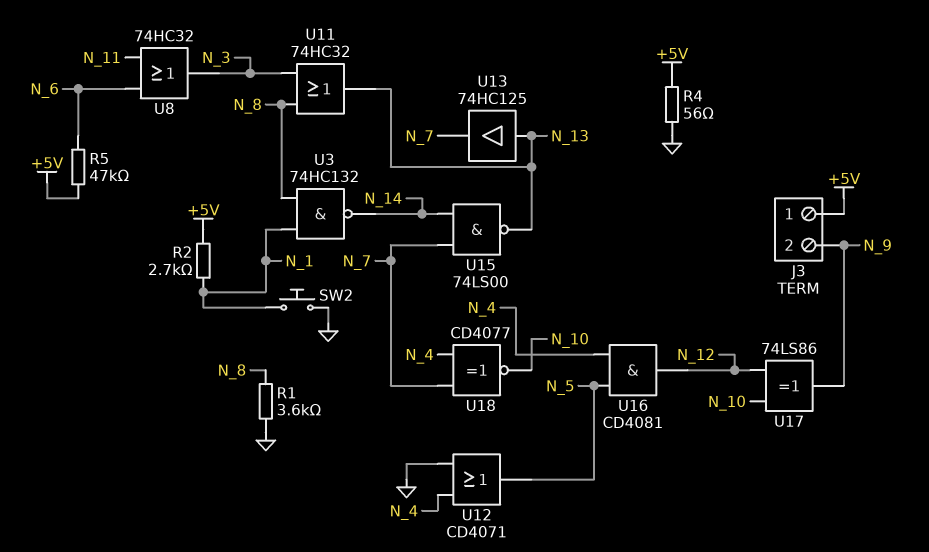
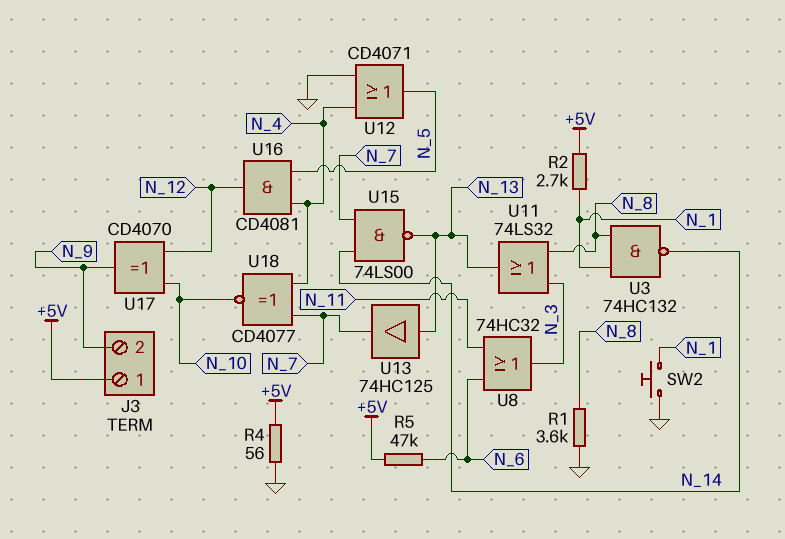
U11: OR 74HC32 (in N_3, in N_8, out N_13) -> OR 74LS32 (in N_3, in N_8, out N_13)
U17: XOR 74LS86 (in N_10, in N_12, out N_9) -> XOR CD4070 (in N_10, in N_12, out N_9)

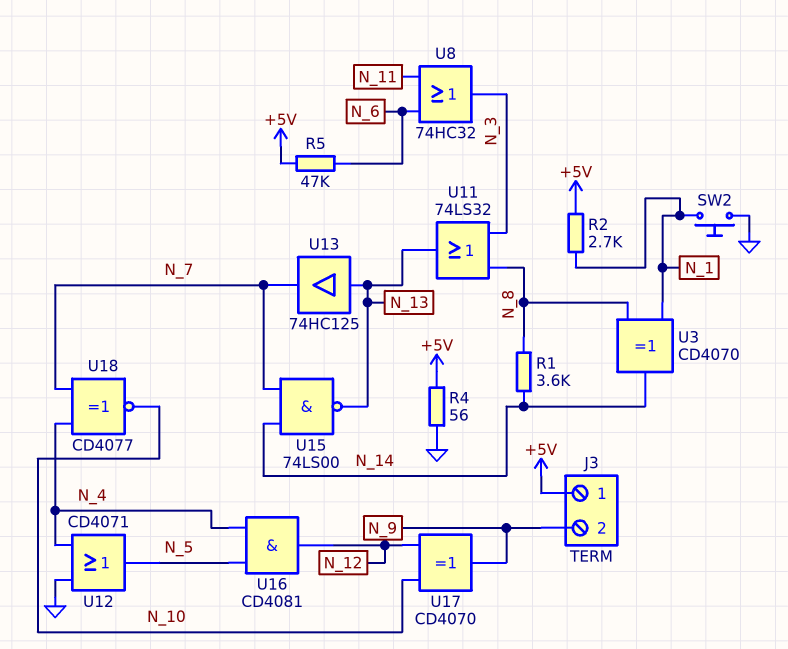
R1: 3.6k (GND, N_8) -> 3.6k (N_8, N_14)
U3: NAND 74HC132 (in N_1, in N_8, out N_14) -> XOR CD4070 (in N_1, in N_8, out N_14)

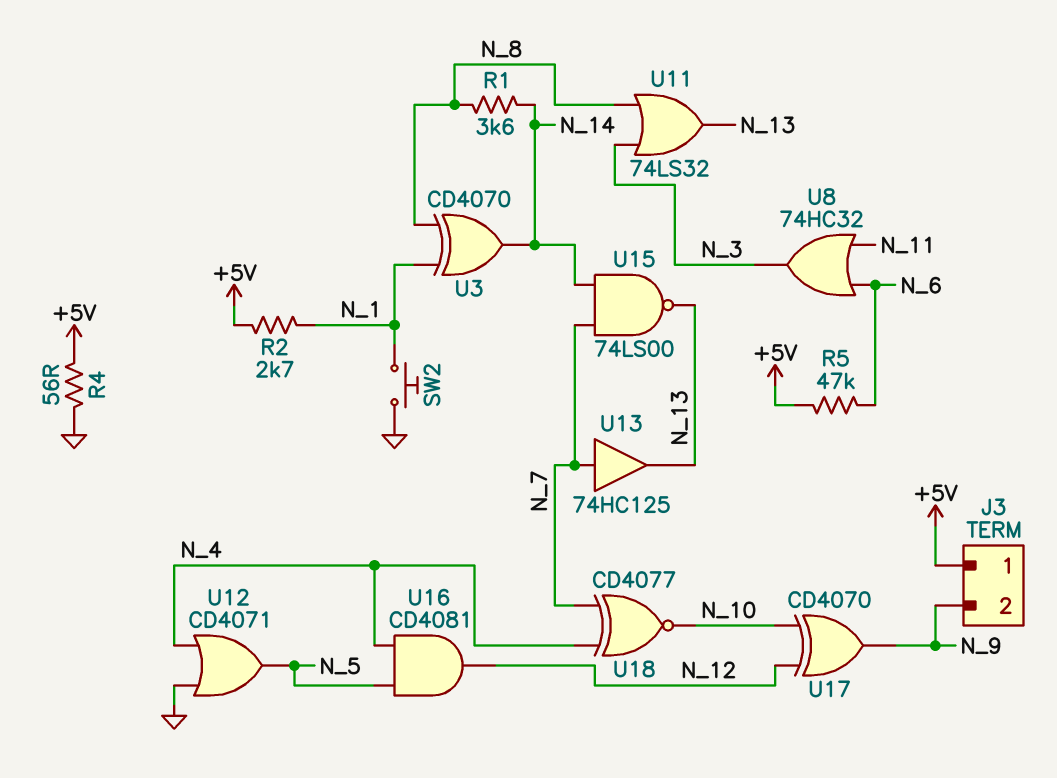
U13: buffer 74HC125 (in N_13, out N_7) -> buffer 74HC125 (in N_7, out N_13)

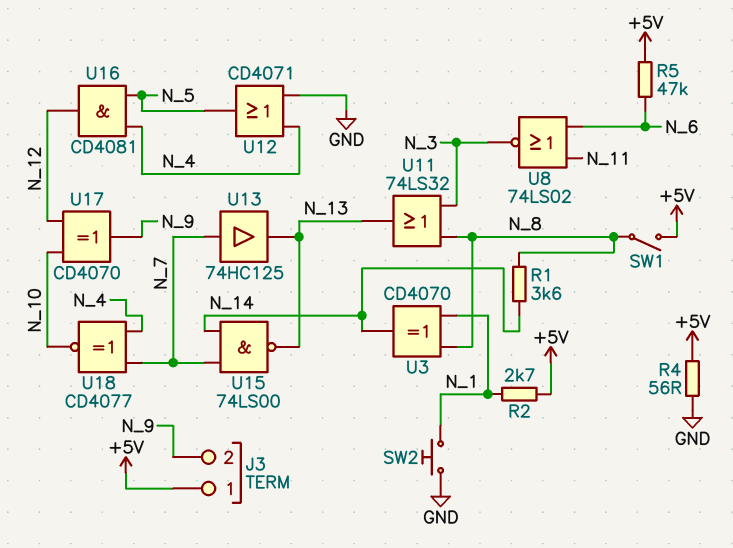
SW1: none -> switch (+5V, N_8)
U8: OR 74HC32 (in N_6, in N_11, out N_3) -> NOR 74LS02 (in N_6, in N_11, out N_3)

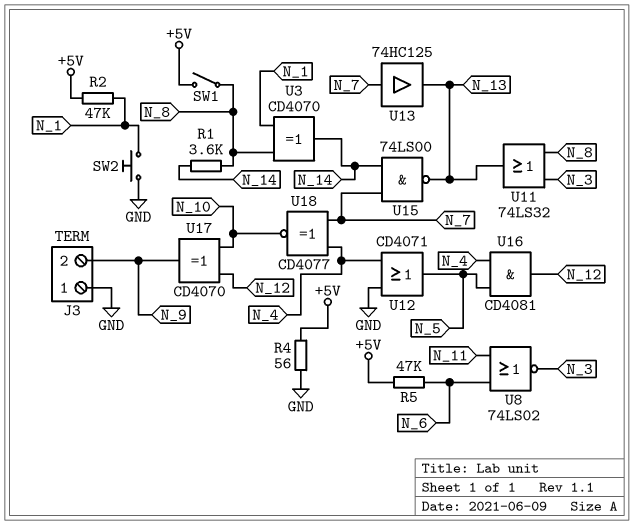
J3 pin 1: +5V -> GND
R2: 2.7k (+5V, N_1) -> 47k (+5V, N_1)

